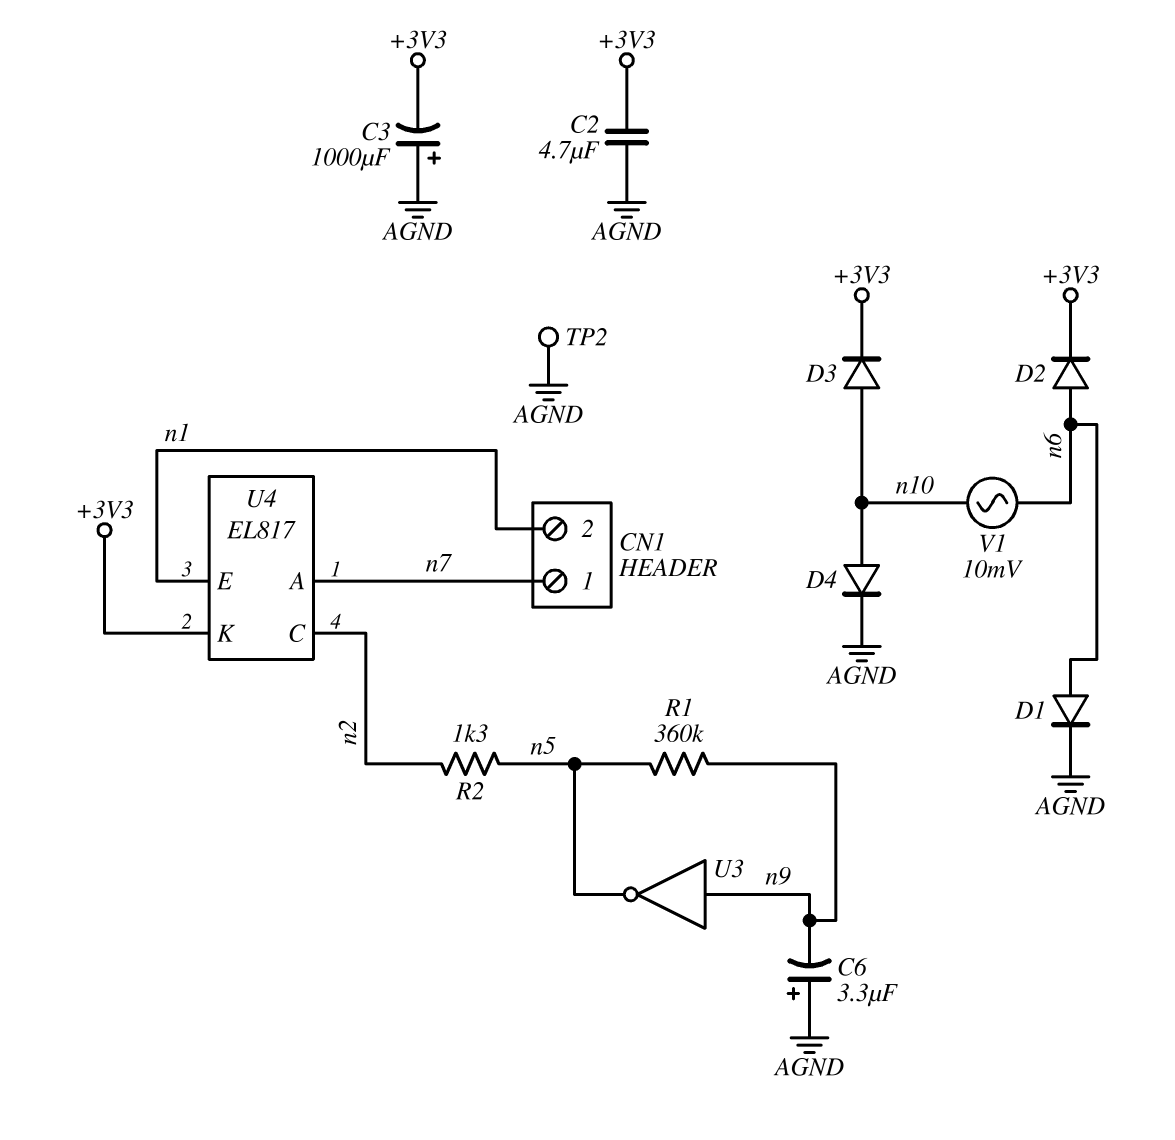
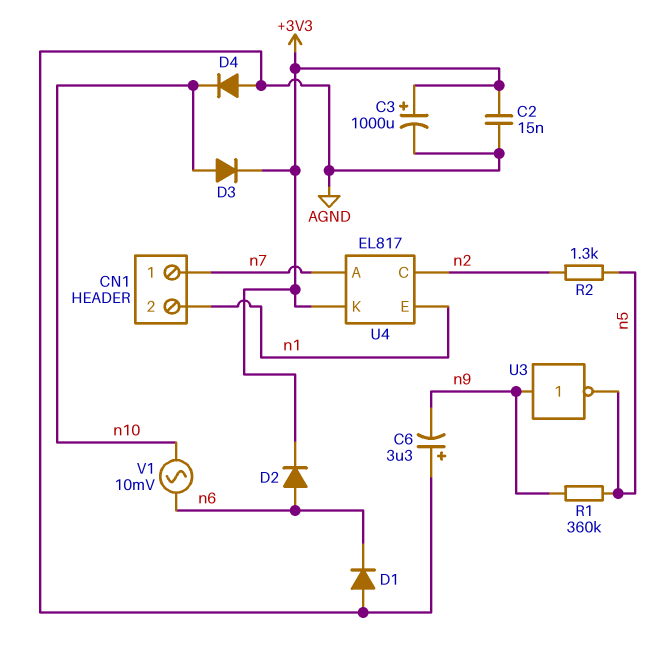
C2: 4.7uF (+3V3, AGND) -> 15nF (+3V3, AGND)
C3: 1000uF (plus AGND, minus +3V3) -> 1000uF (plus +3V3, minus AGND)
D1: diode (A n6, K AGND) -> diode (A AGND, K n6)
D4: diode (A n10, K AGND) -> diode (A AGND, K n10)
TP2: test point (AGND) -> none

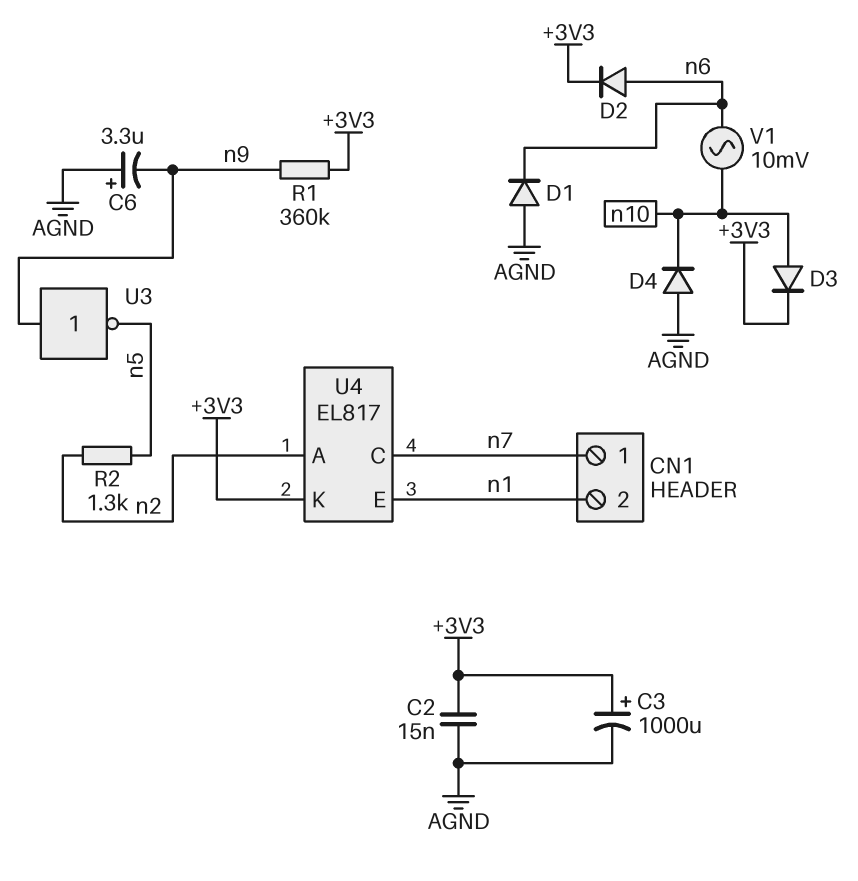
R1: 360k (n5, n9) -> 360k (+3V3, n9)
U4 pin A: n7 -> n2
U4 pin C: n2 -> n7

